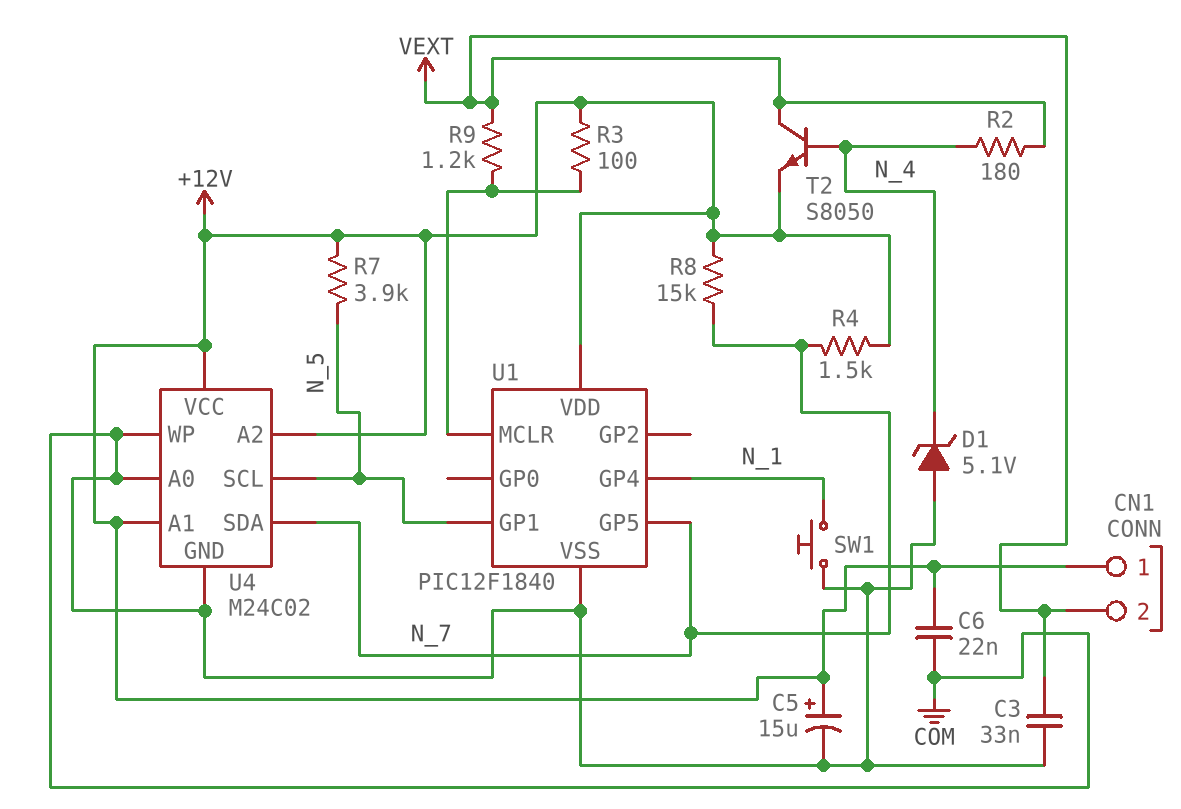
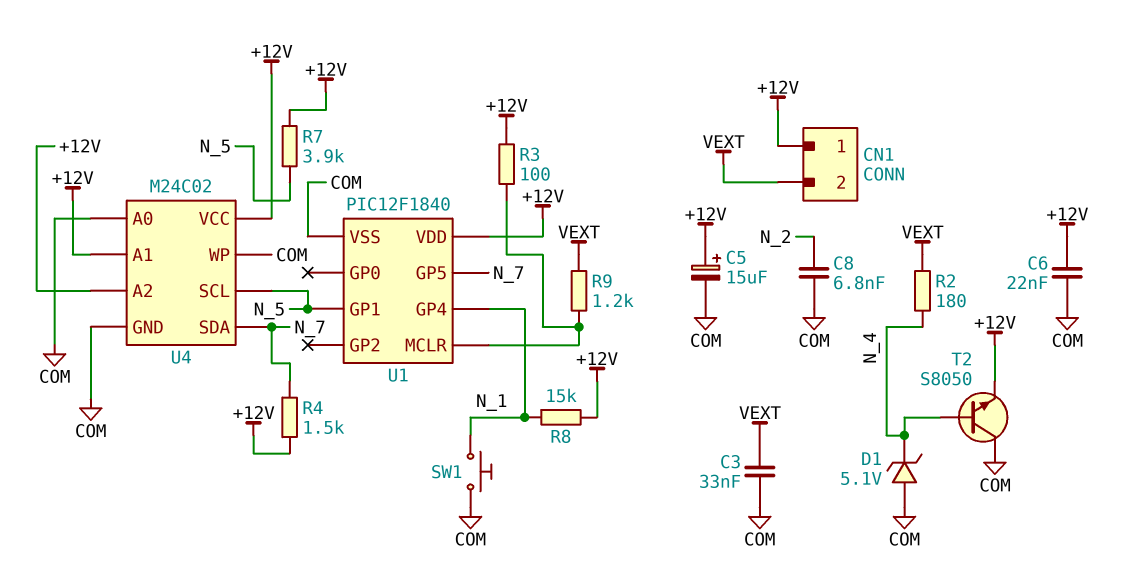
C8: none -> 6.8nF (COM, N_2)
R8: 15k (+12V, N_7) -> 15k (+12V, N_1)
T2: NPN S8050 (B N_4, C VEXT, E +12V) -> NPN S8050 (B N_4, C COM, E +12V)

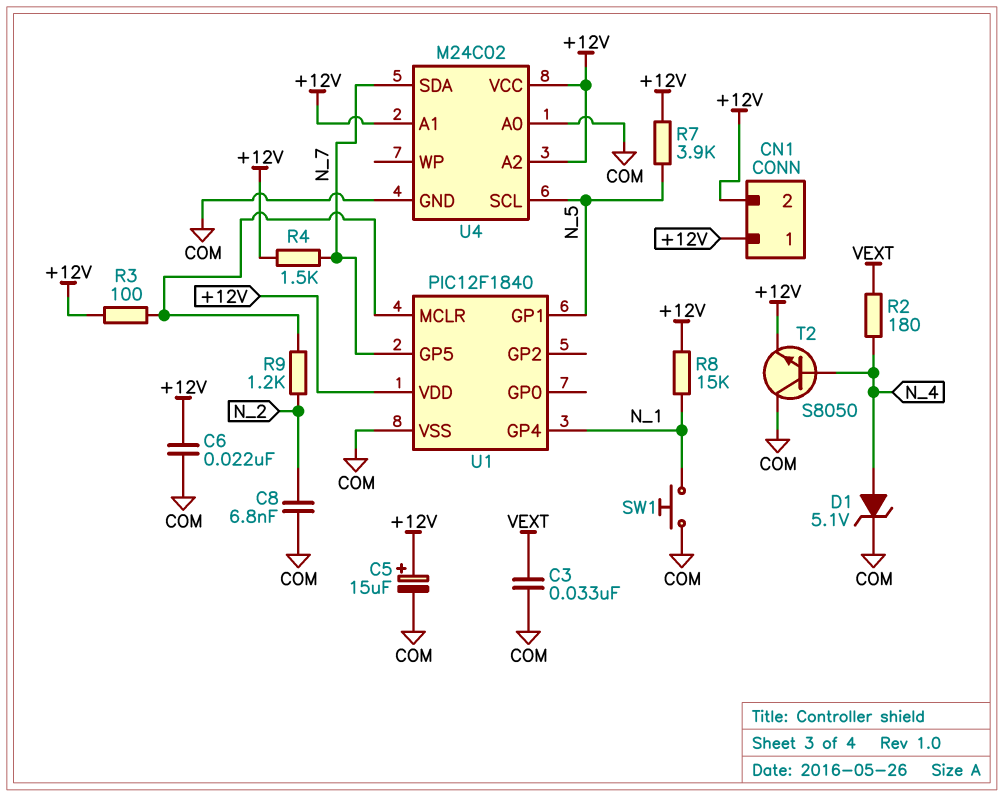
CN1 pin 2: VEXT -> +12V
D1: zener 5.1V (A COM, K N_4) -> zener 5.1V (A N_4, K COM)
R9: 1.2k (U1/MCLR, VEXT) -> 1.2k (N_2, U1/MCLR)
U4 pin WP: COM -> none

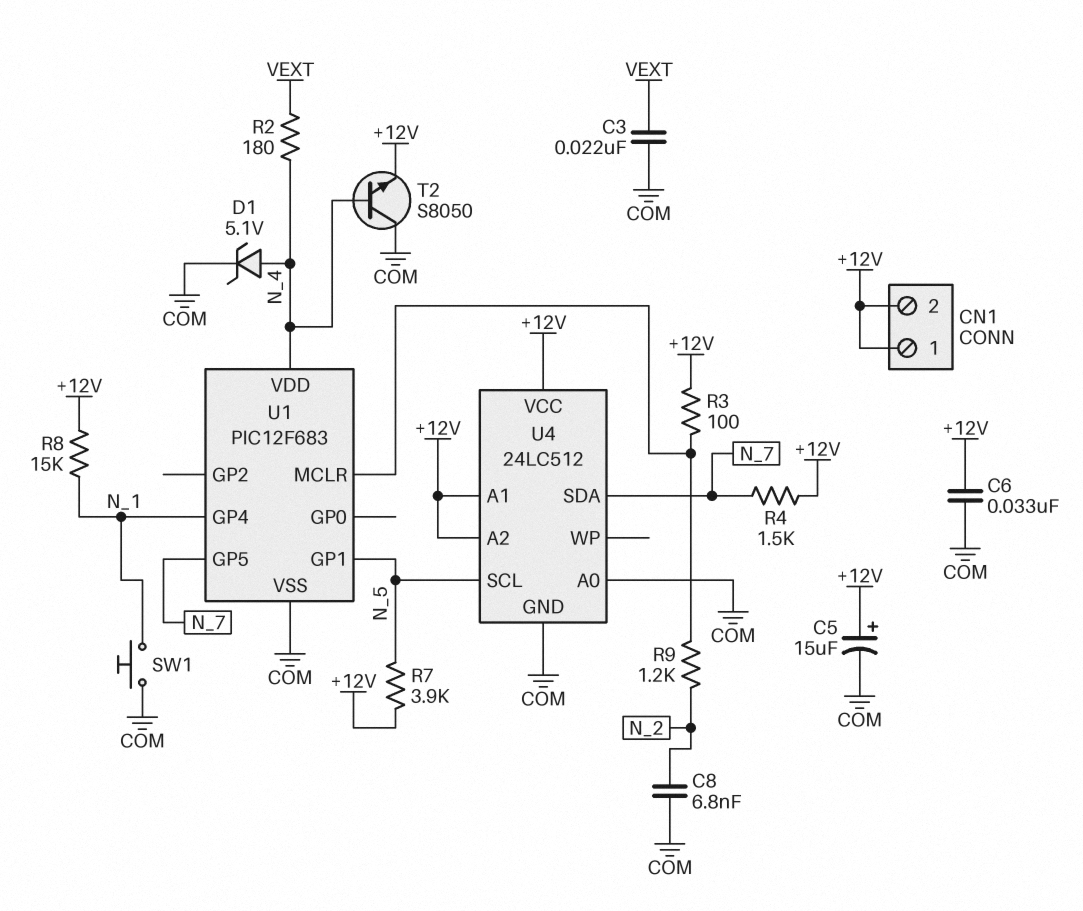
C3: 33nF (COM, VEXT) -> 22nF (COM, VEXT)
C6: 22nF (+12V, COM) -> 33nF (+12V, COM)
U1: PIC12F1840 -> PIC12F683
U1 pin VDD: +12V -> N_4
U4: M24C02 -> 24LC512

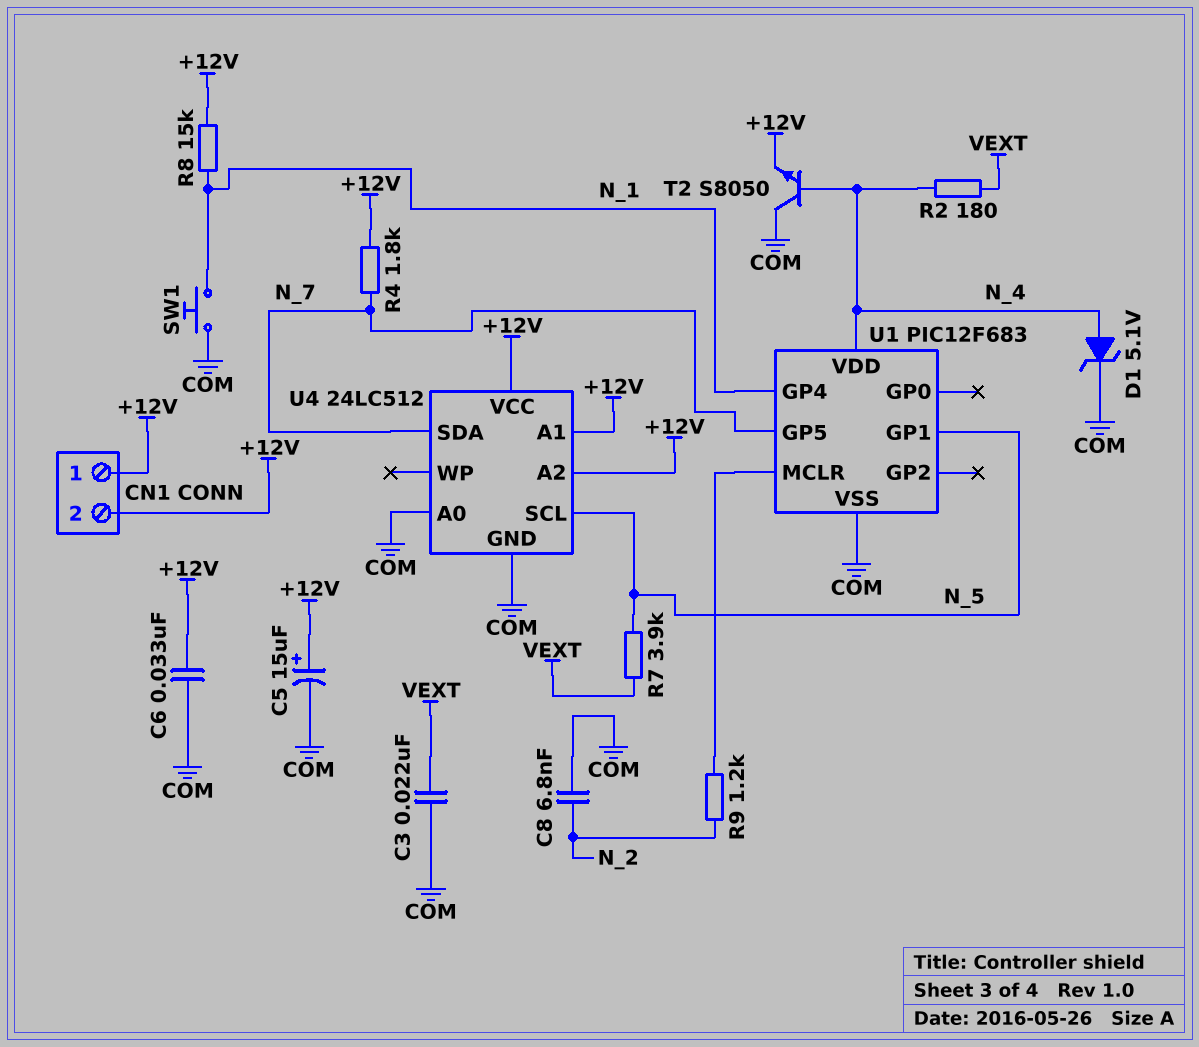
R3: 100 (+12V, U1/MCLR) -> none
R4: 1.5k (+12V, N_7) -> 1.8k (+12V, N_7)
R7: 3.9k (+12V, N_5) -> 3.9k (N_5, VEXT)

